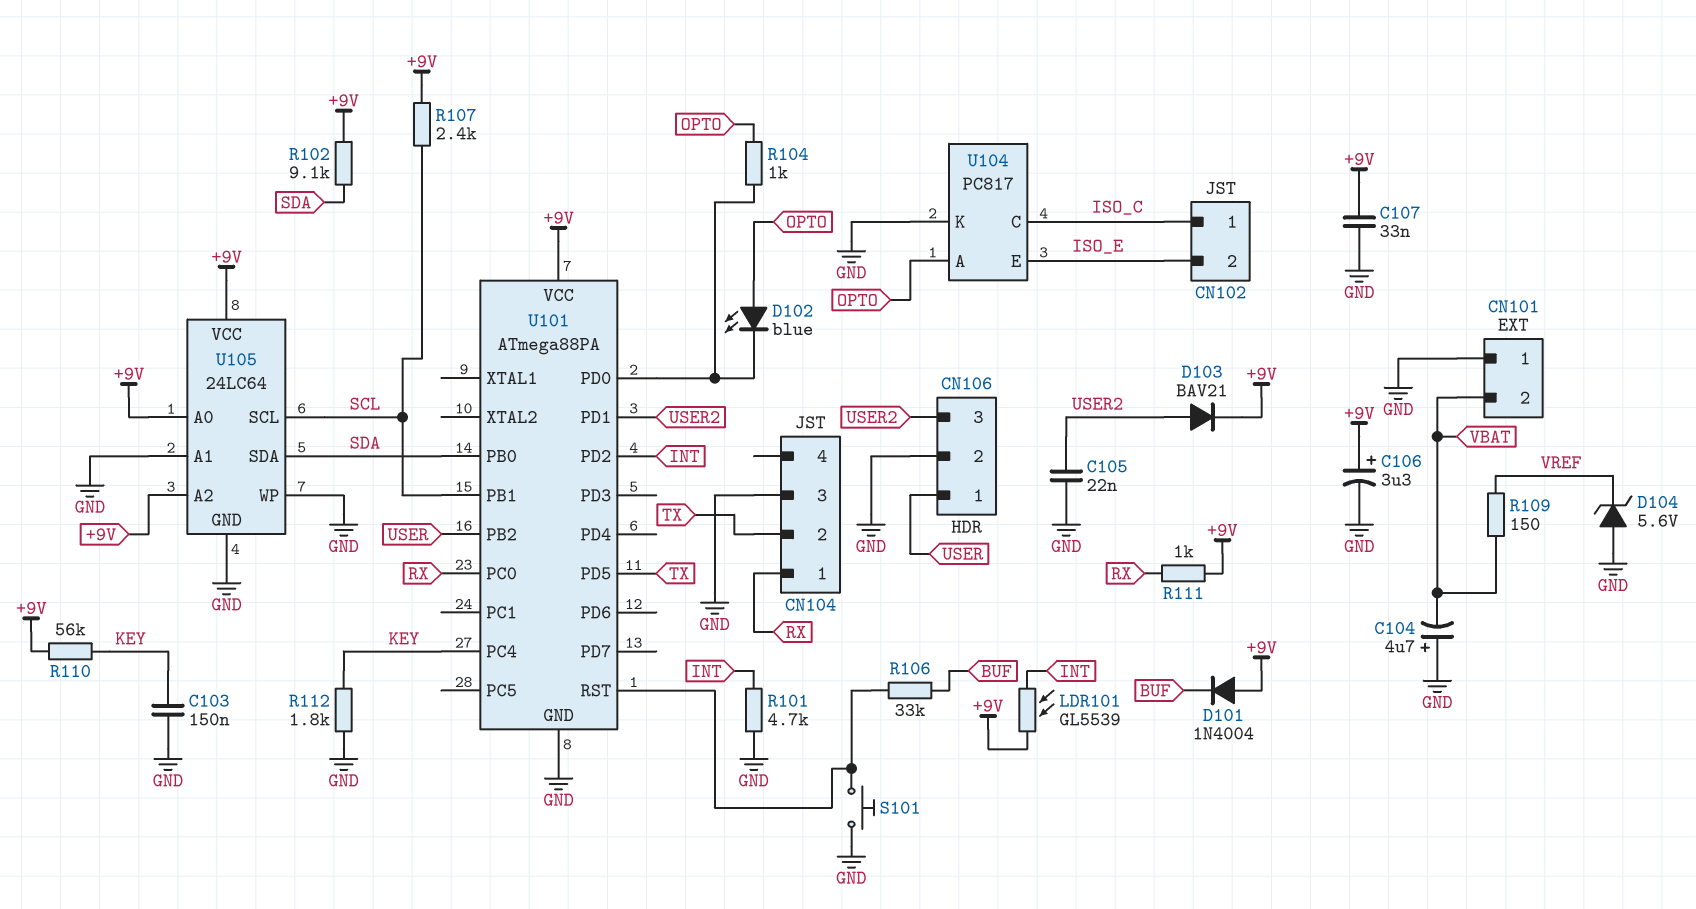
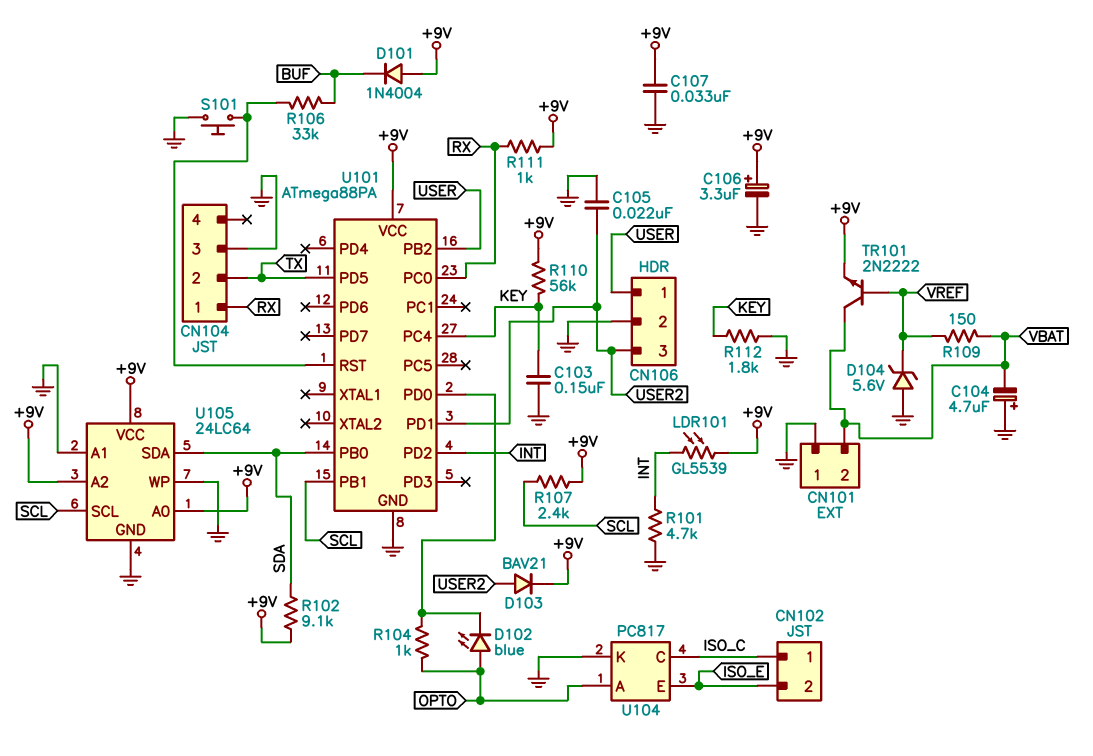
TR101: none -> NPN 2N2222 (B VREF, C VBAT, E +9V)

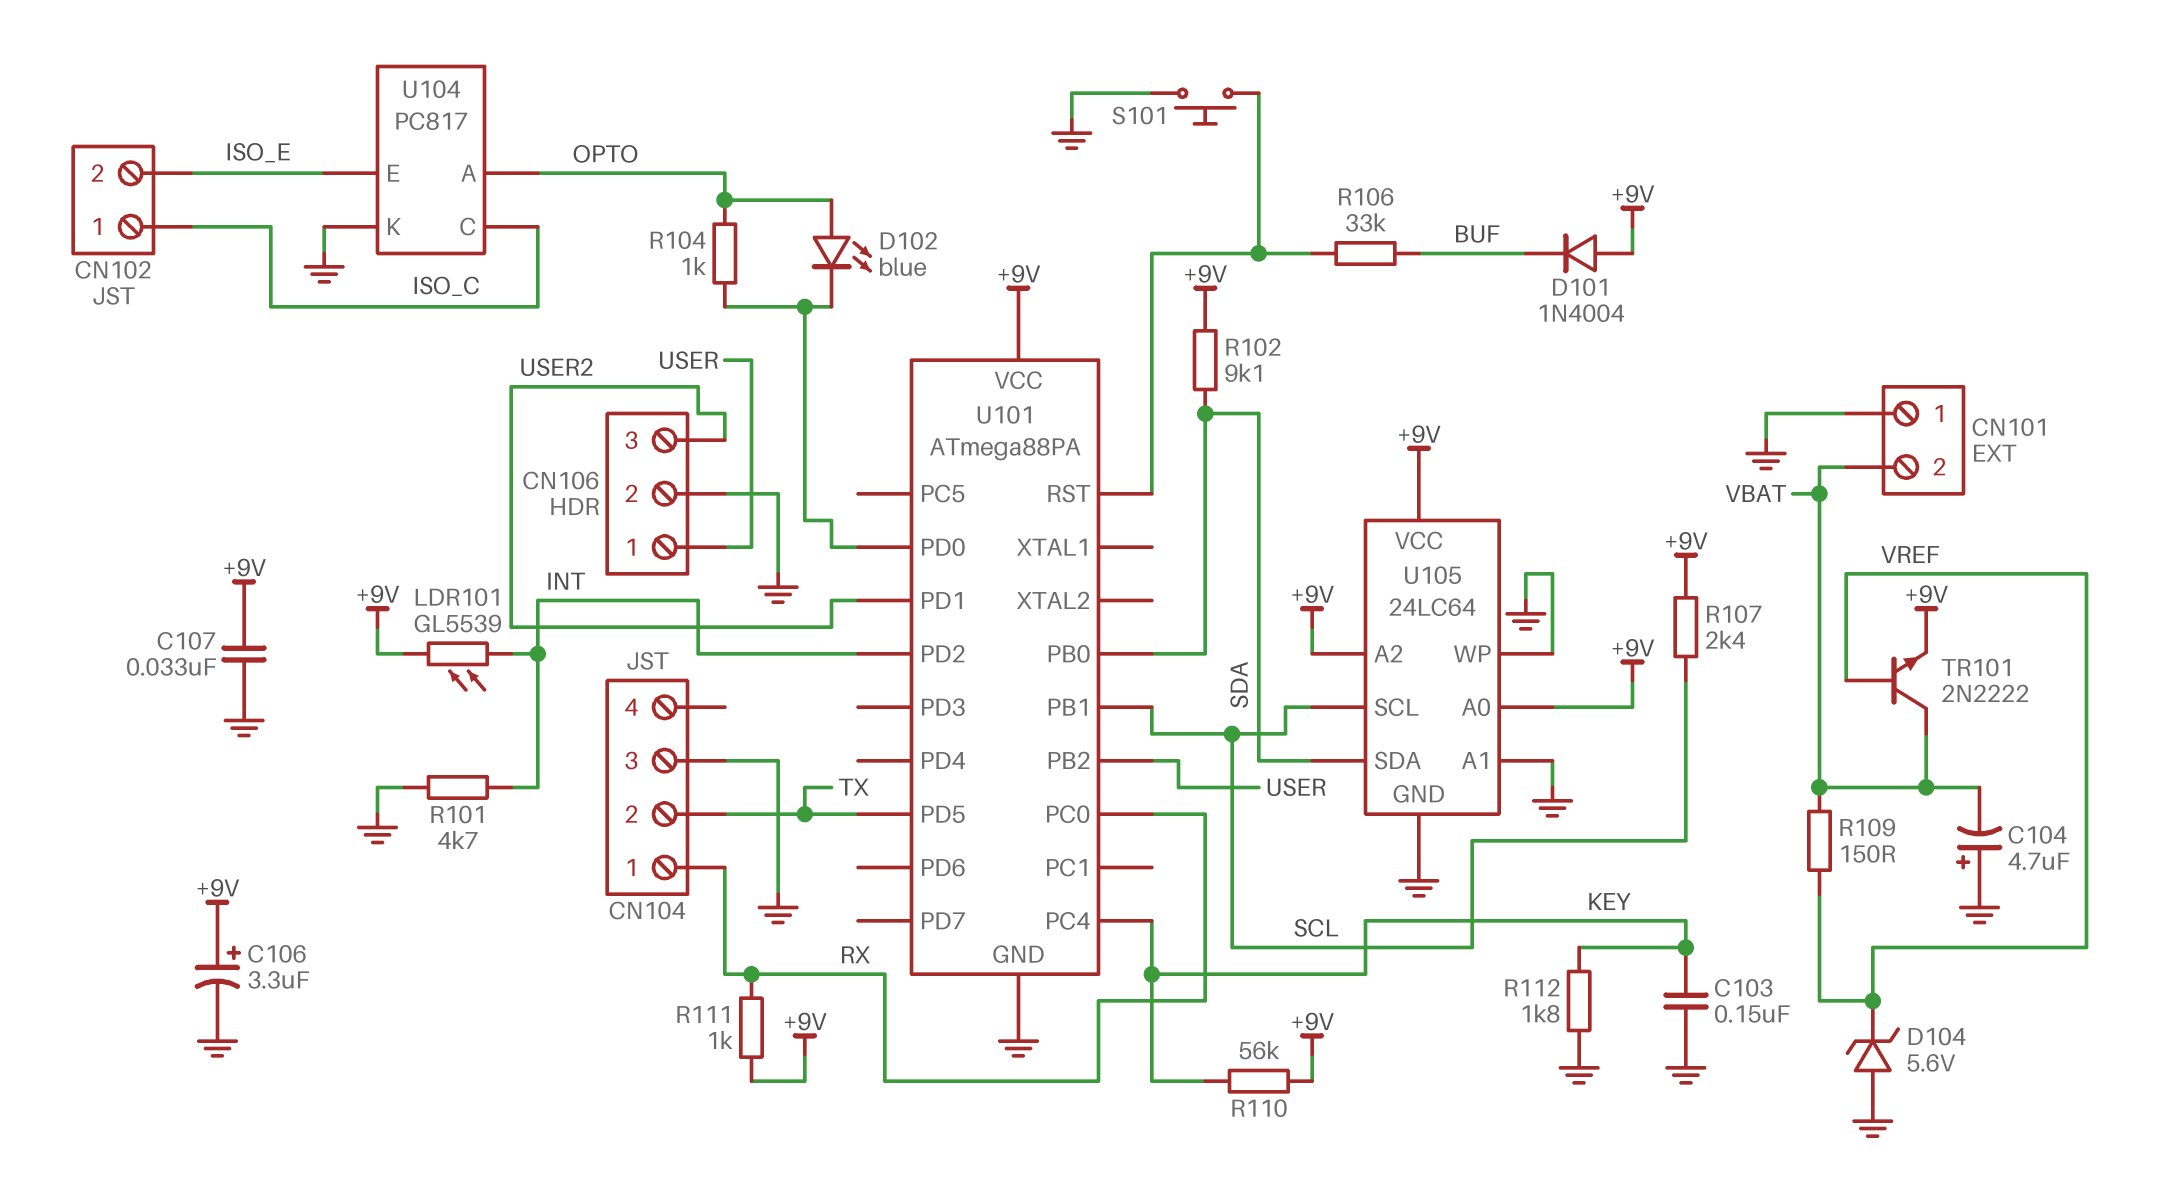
C105: 22nF (GND, USER2) -> none
D103: diode BAV21 (A USER2, K +9V) -> none

